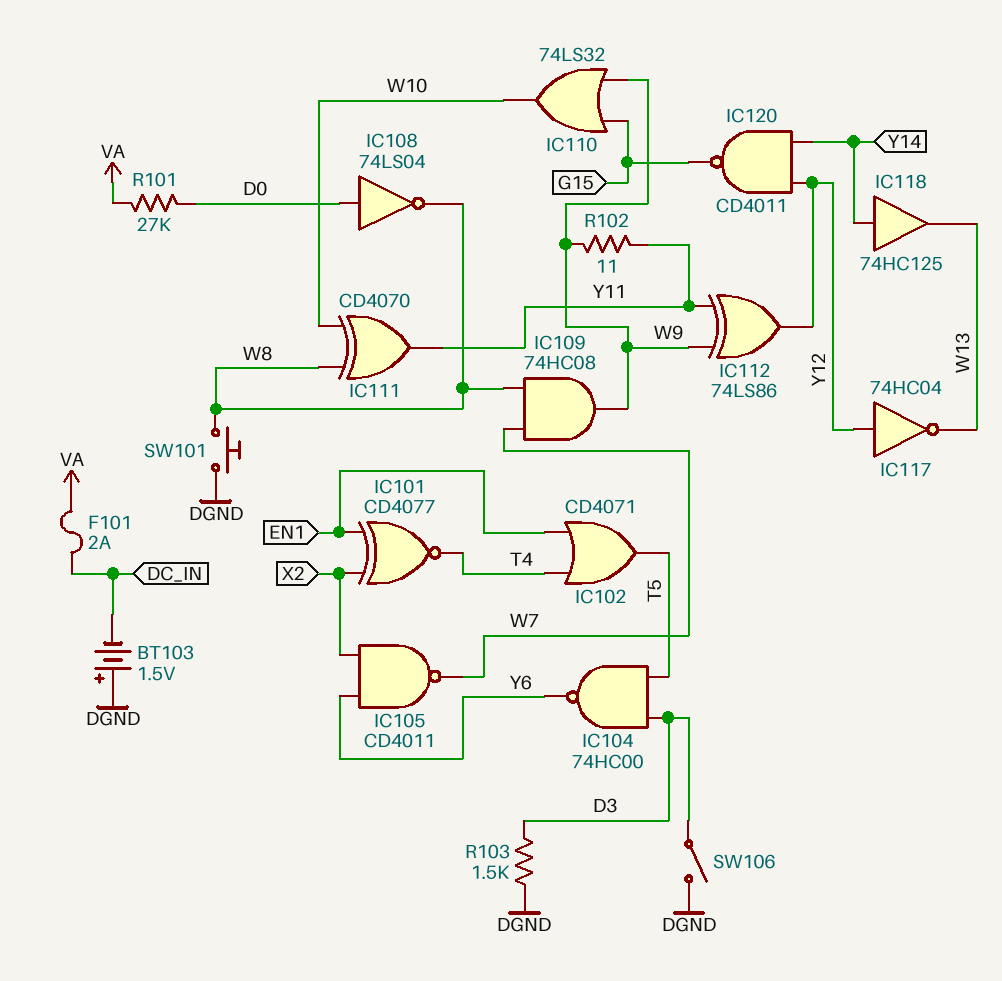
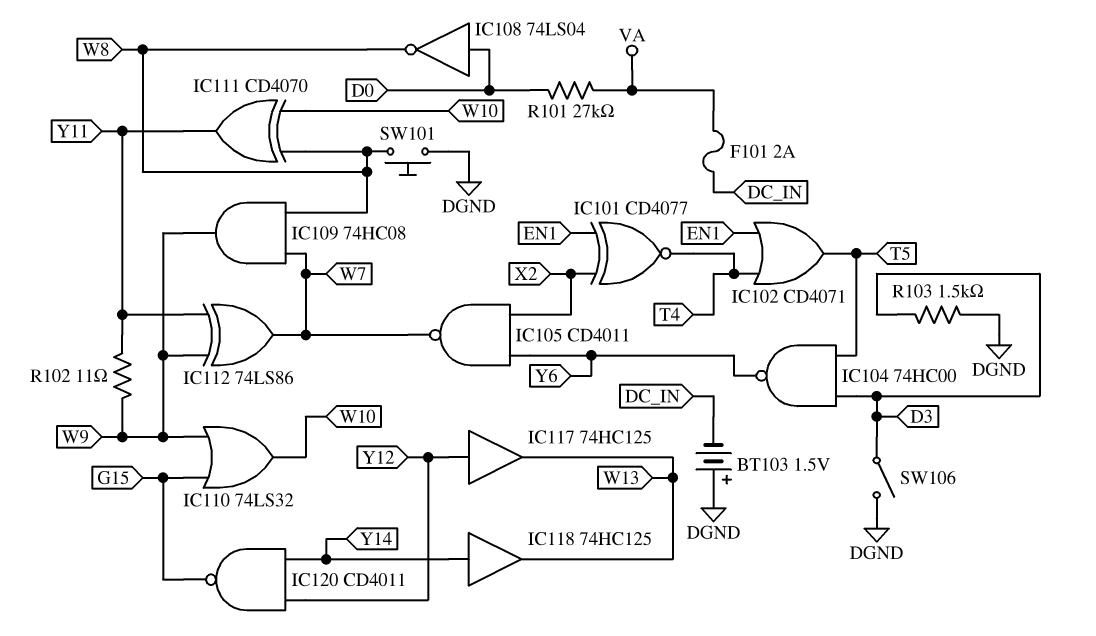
IC112: XOR 74LS86 (in W9, in Y11, out Y12) -> XOR 74LS86 (in W9, in Y11, out W7)
IC117: NOT 74HC04 (in Y12, out W13) -> buffer 74HC125 (in Y12, out W13)

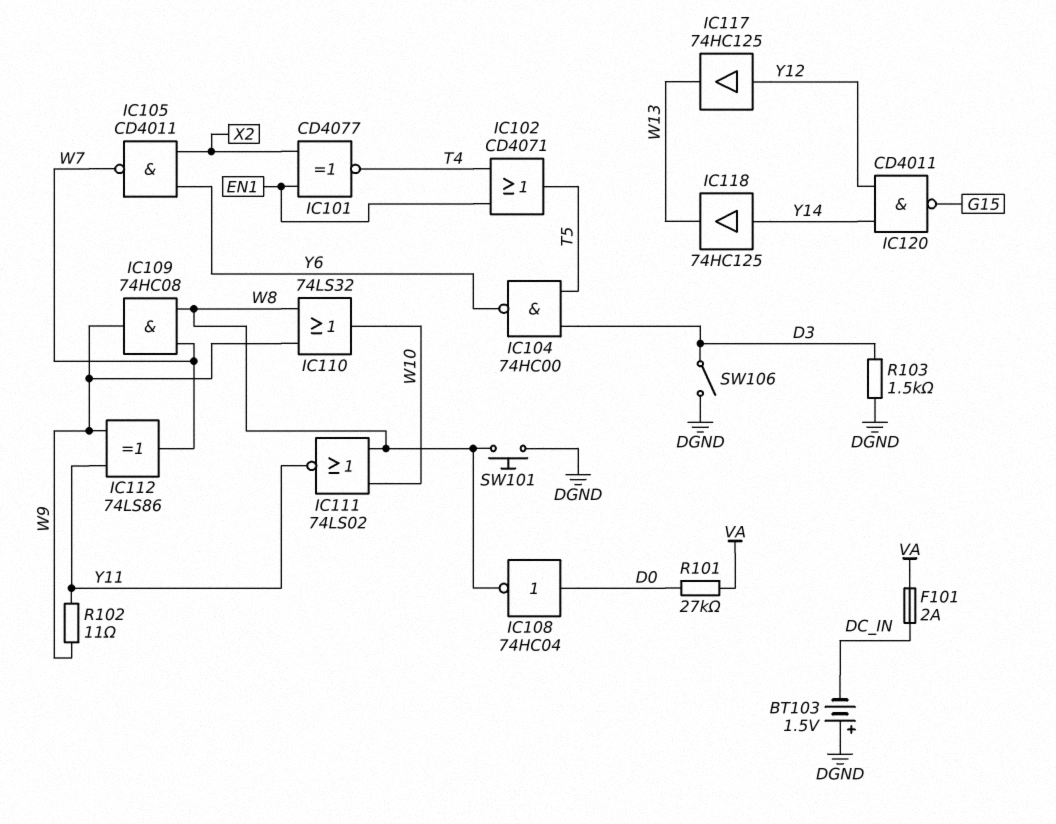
IC108: NOT 74LS04 (in D0, out W8) -> NOT 74HC04 (in D0, out W8)
IC110: OR 74LS32 (in G15, in W9, out W10) -> OR 74LS32 (in W8, in W9, out W10)
IC111: XOR CD4070 (in W8, in W10, out Y11) -> NOR 74LS02 (in W8, in W10, out Y11)

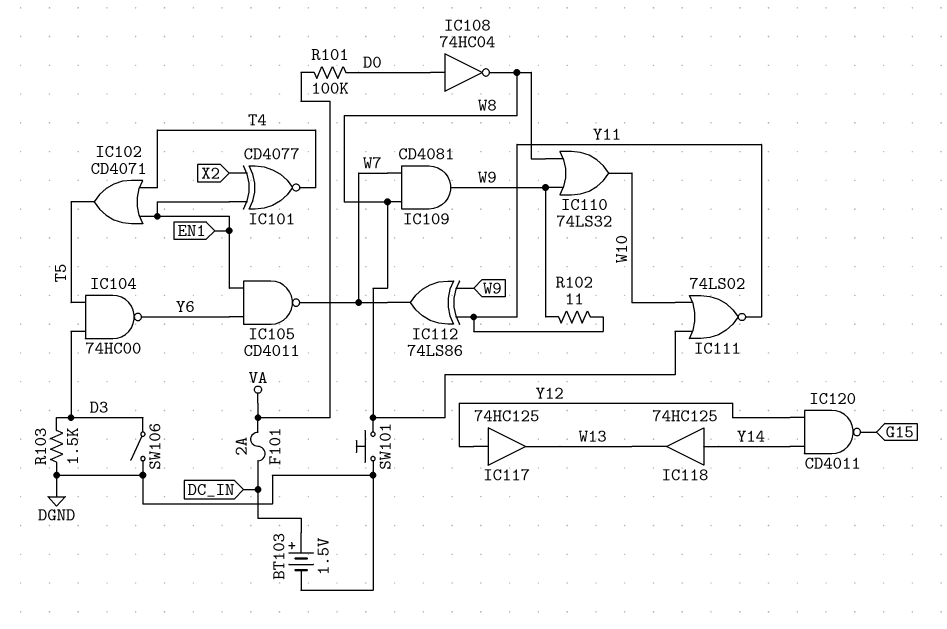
BT103: 1.5V (plus DGND, minus DC_IN) -> 1.5V (plus DC_IN, minus DGND)
IC105: NAND CD4011 (in X2, in Y6, out W7) -> NAND CD4011 (in EN1, in Y6, out W7)
IC109: AND 74HC08 (in W7, in W8, out W9) -> AND CD4081 (in W7, in W8, out W9)
R101: 27k (D0, VA) -> 100k (D0, VA)

